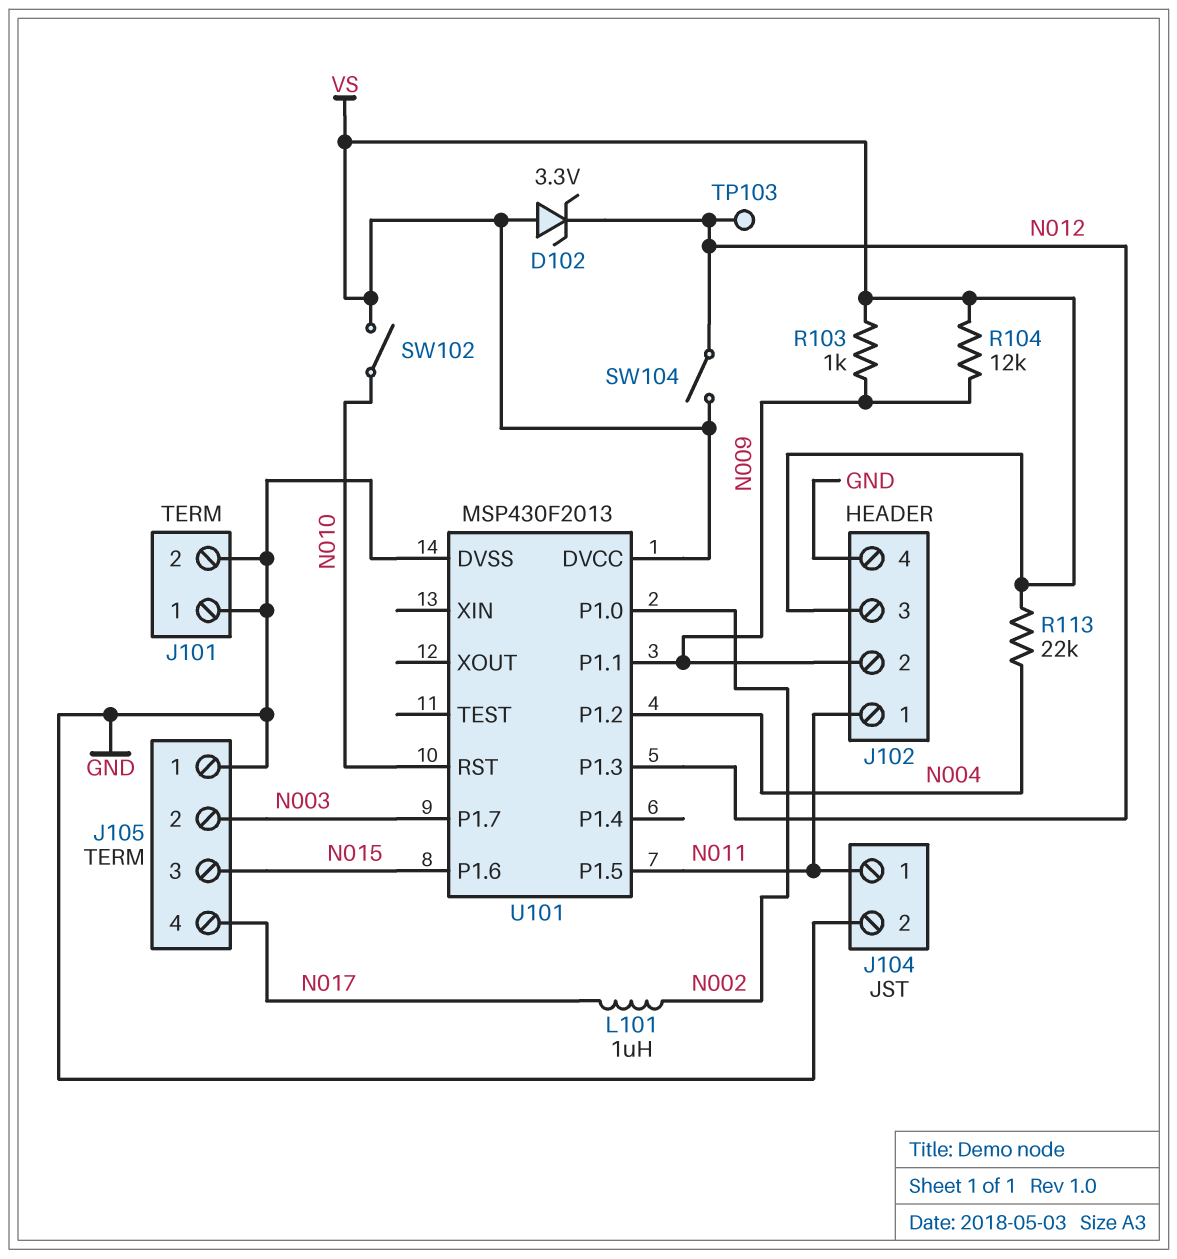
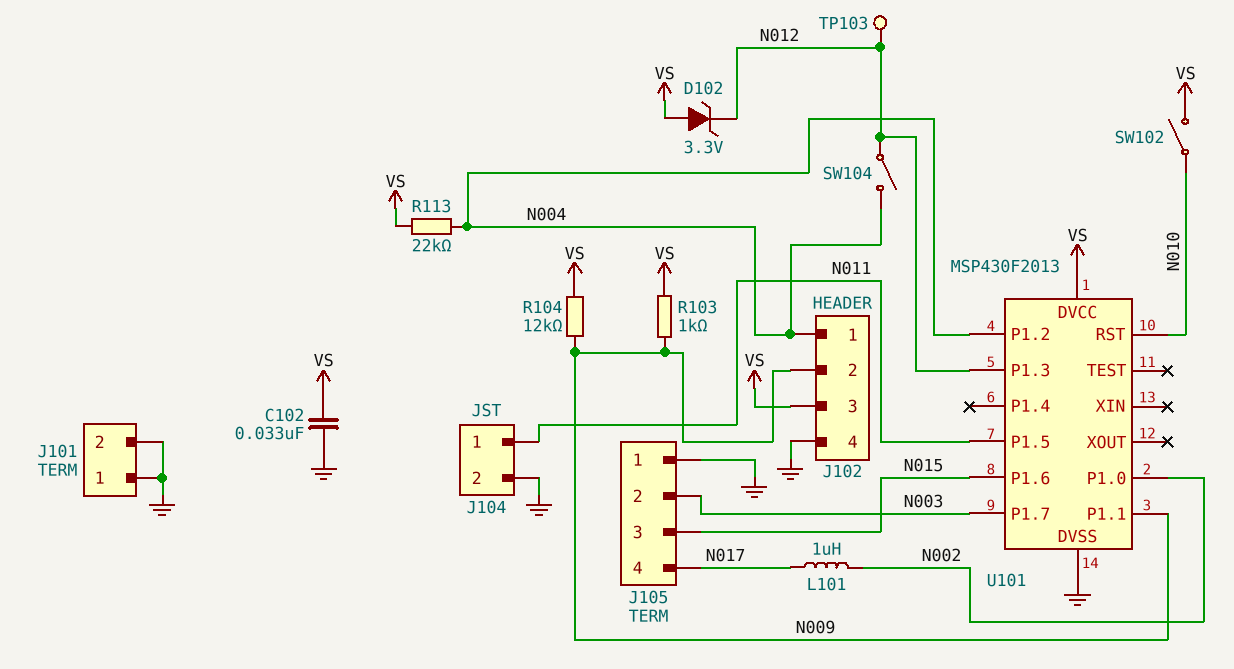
C102: none -> 33nF (GND, VS)
J102 pin 1: N011 -> N004
SW104: switch (N012, VS) -> switch (N004, N012)

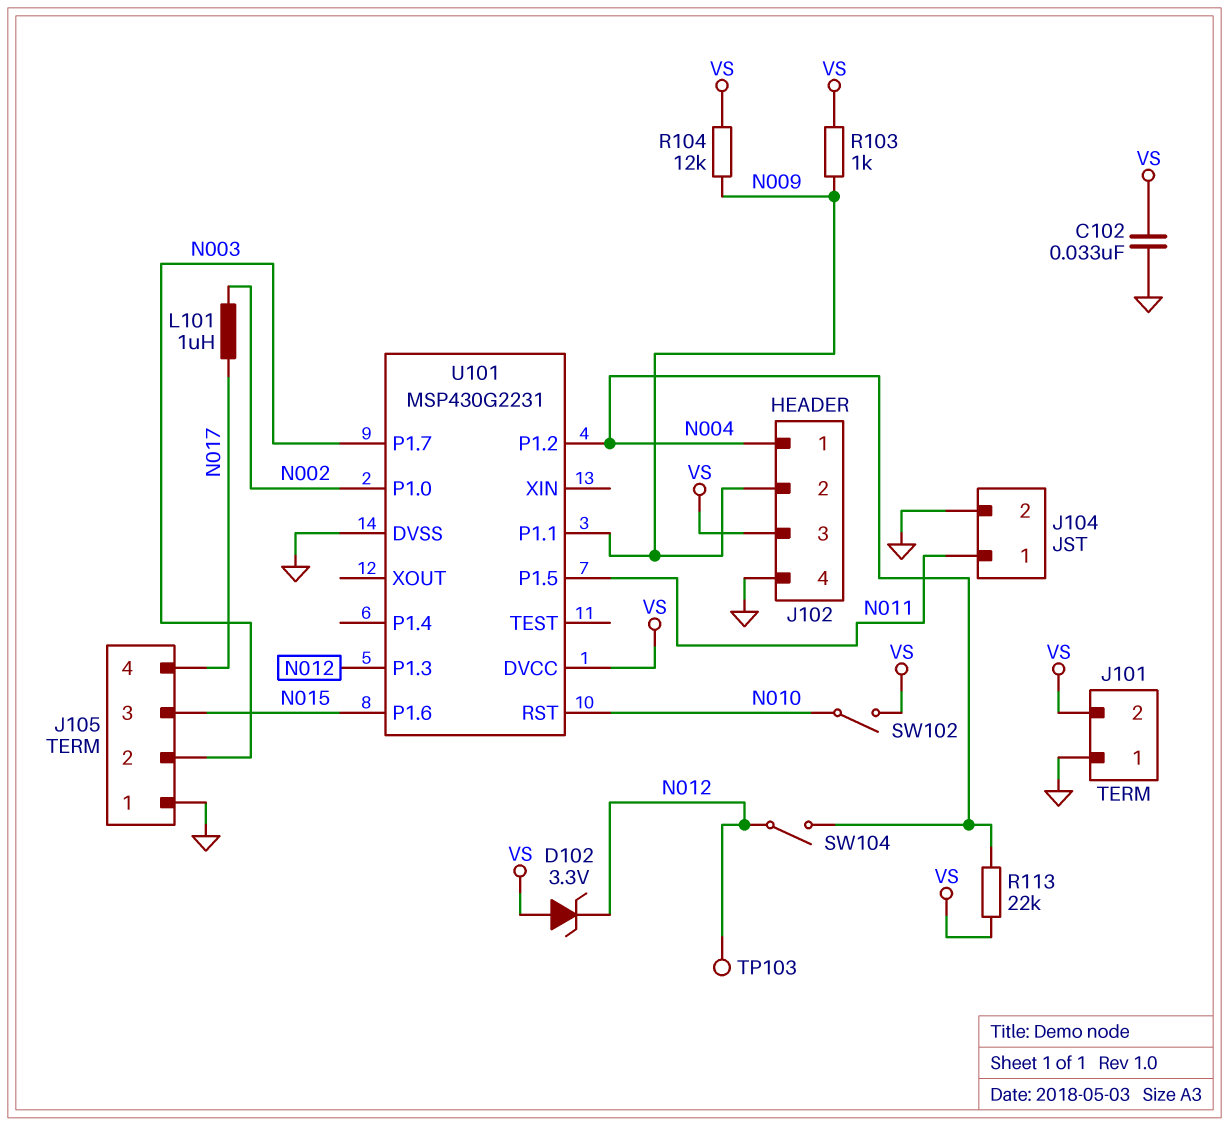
J101 pin 2: GND -> VS
U101: MSP430F2013 -> MSP430G2231

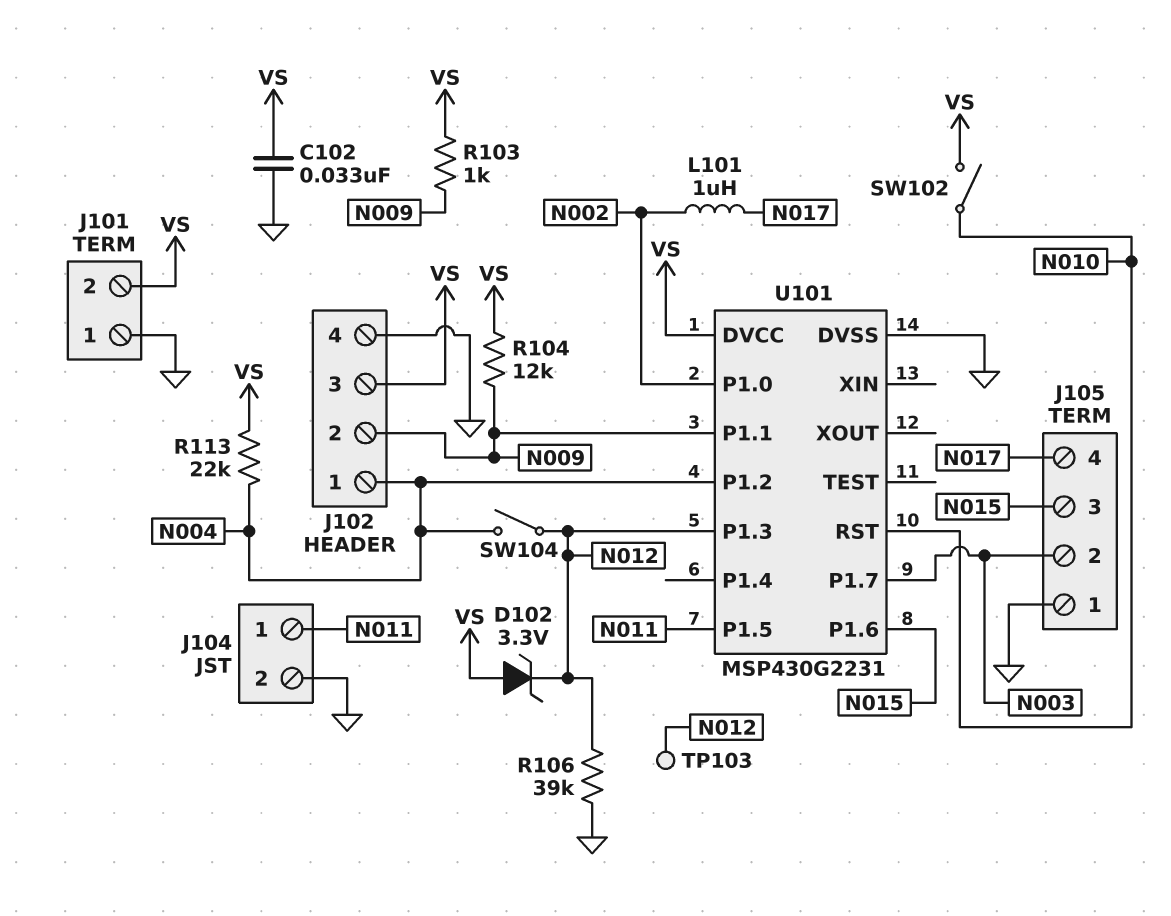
R106: none -> 39k (GND, N012)

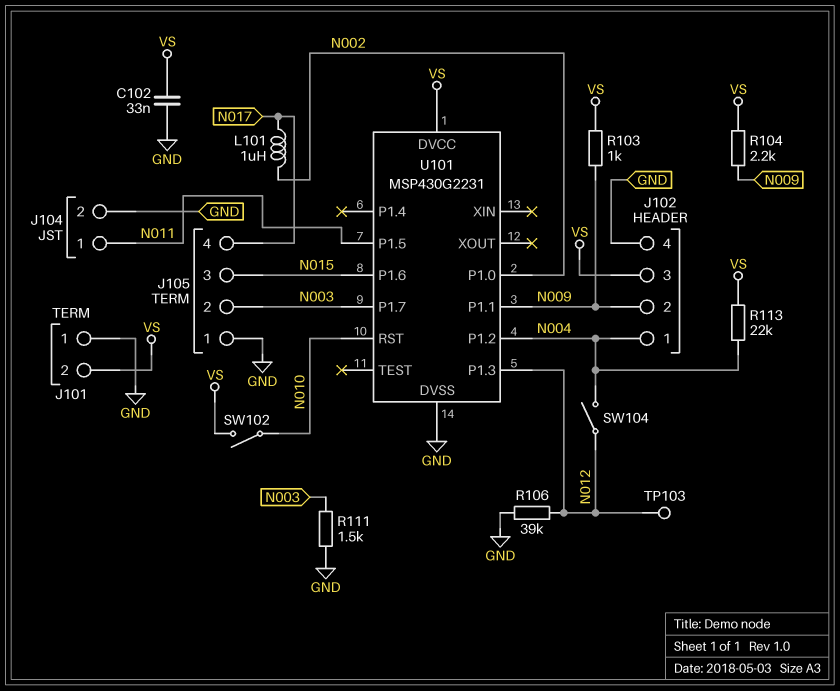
D102: zener 3.3V (A VS, K N012) -> none
R104: 12k (N009, VS) -> 2.2k (N009, VS)
R111: none -> 1.5k (GND, N003)

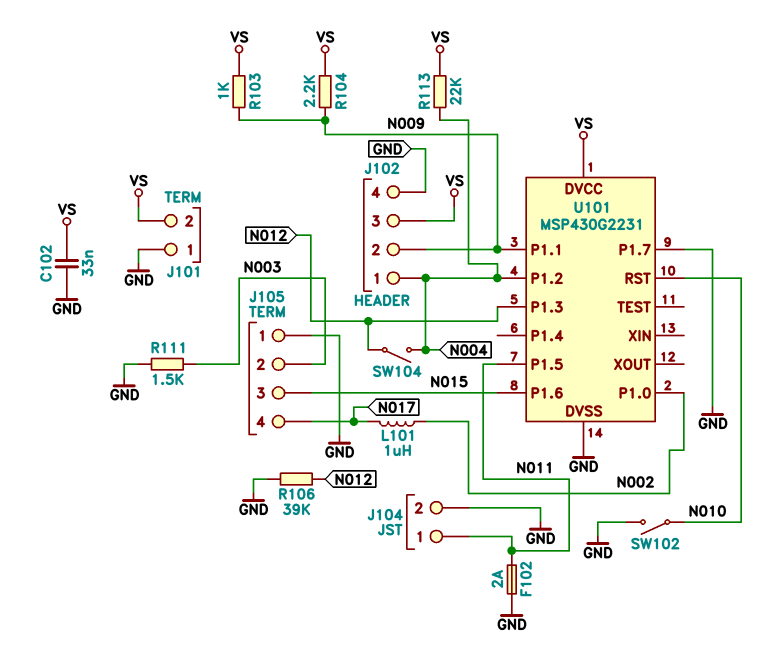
F102: none -> 2A (GND, N011)
SW102: switch (N010, VS) -> switch (GND, N010)
TP103: test point (N012) -> none
U101 pin P1.7: N003 -> GND

